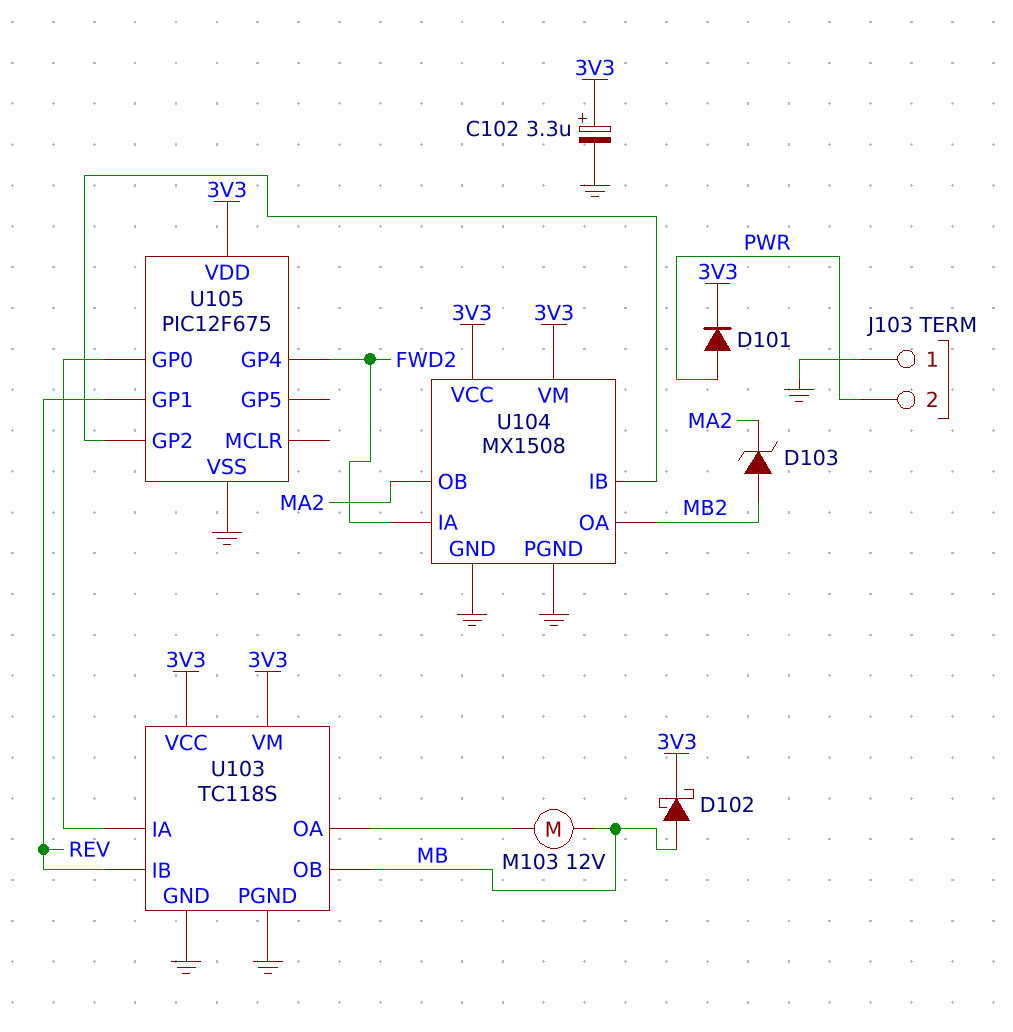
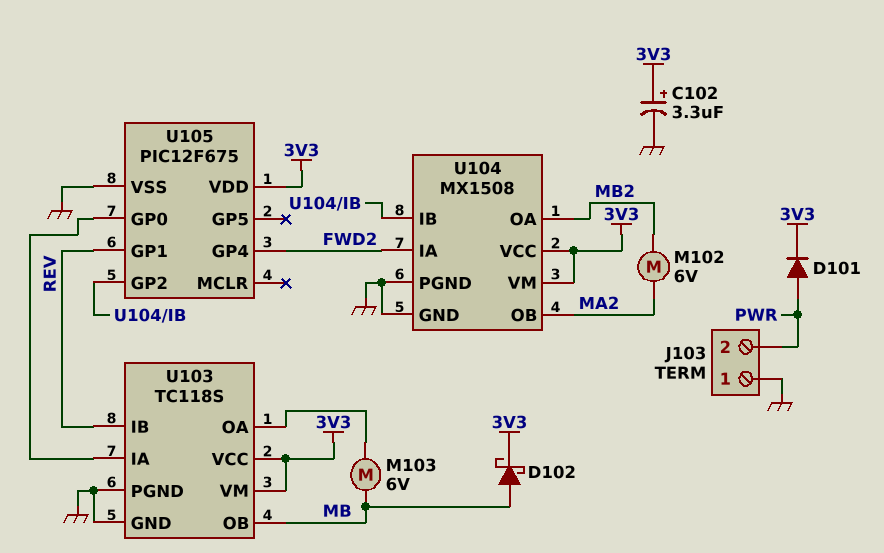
D103: zener (A MB2, K MA2) -> none
M102: none -> motor 6V (MA2, MB2)
M103: motor 12V (MB, U103/OA) -> motor 6V (MB, U103/OA)

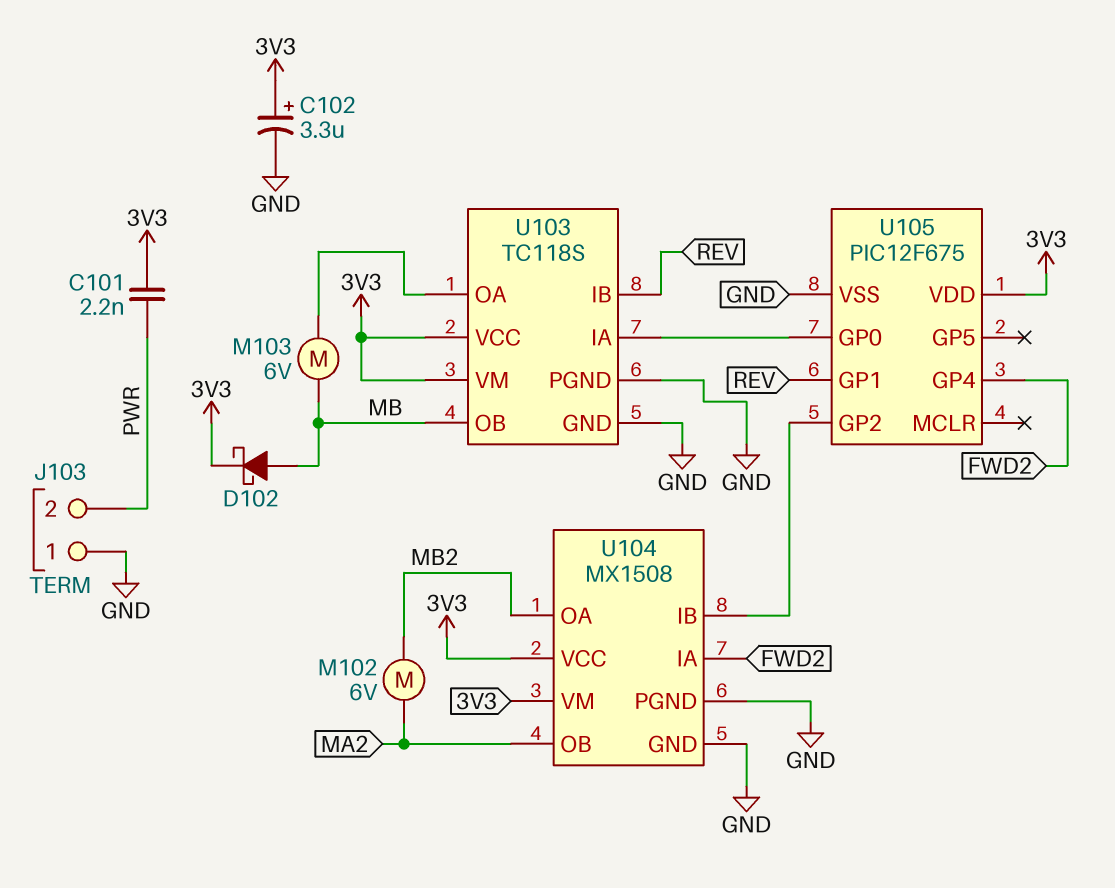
C101: none -> 2.2nF (3V3, PWR)
D101: diode (A PWR, K 3V3) -> none

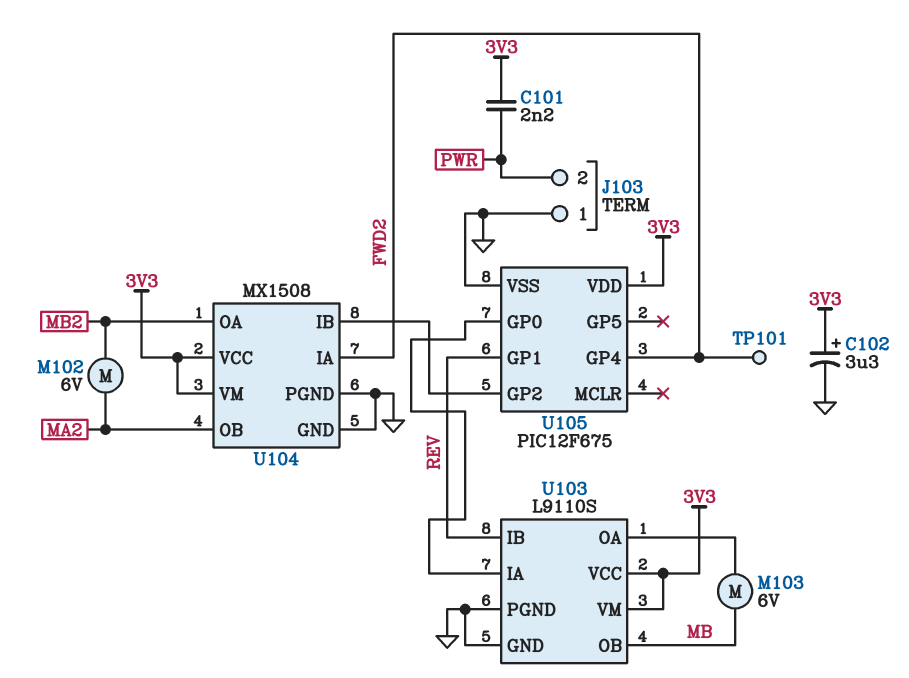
D102: schottky (A MB, K 3V3) -> none
TP101: none -> test point (FWD2)
U103: TC118S -> L9110S

